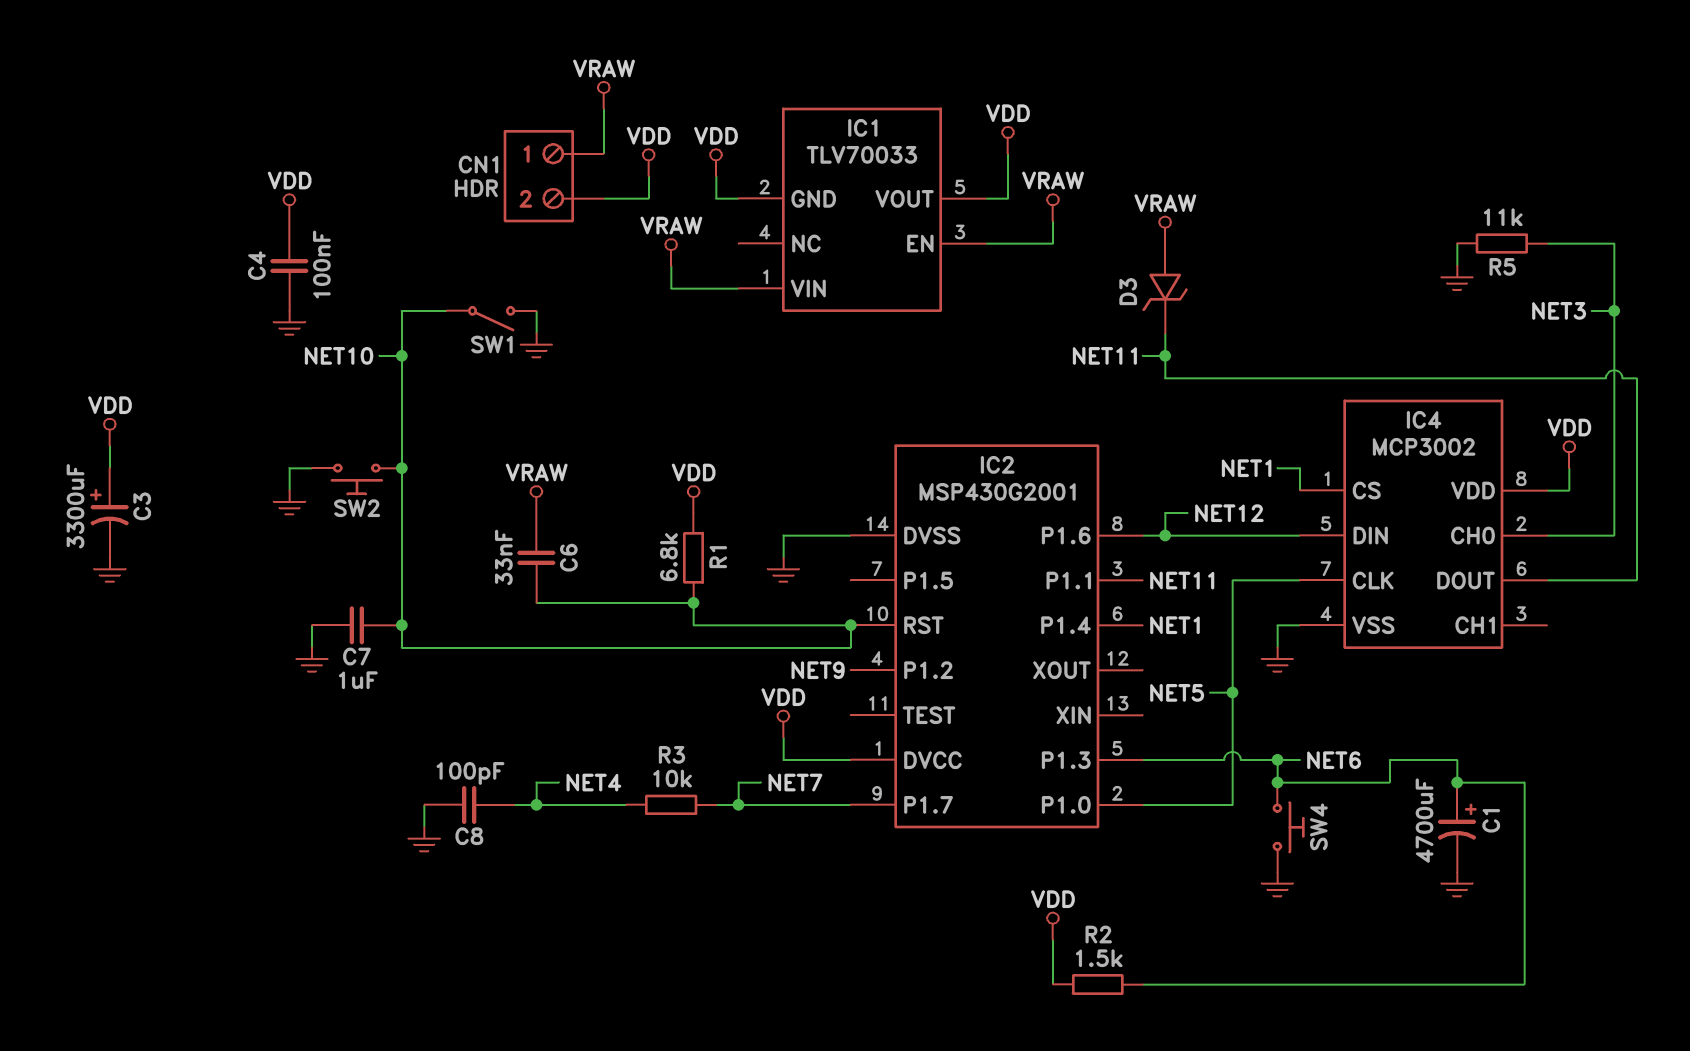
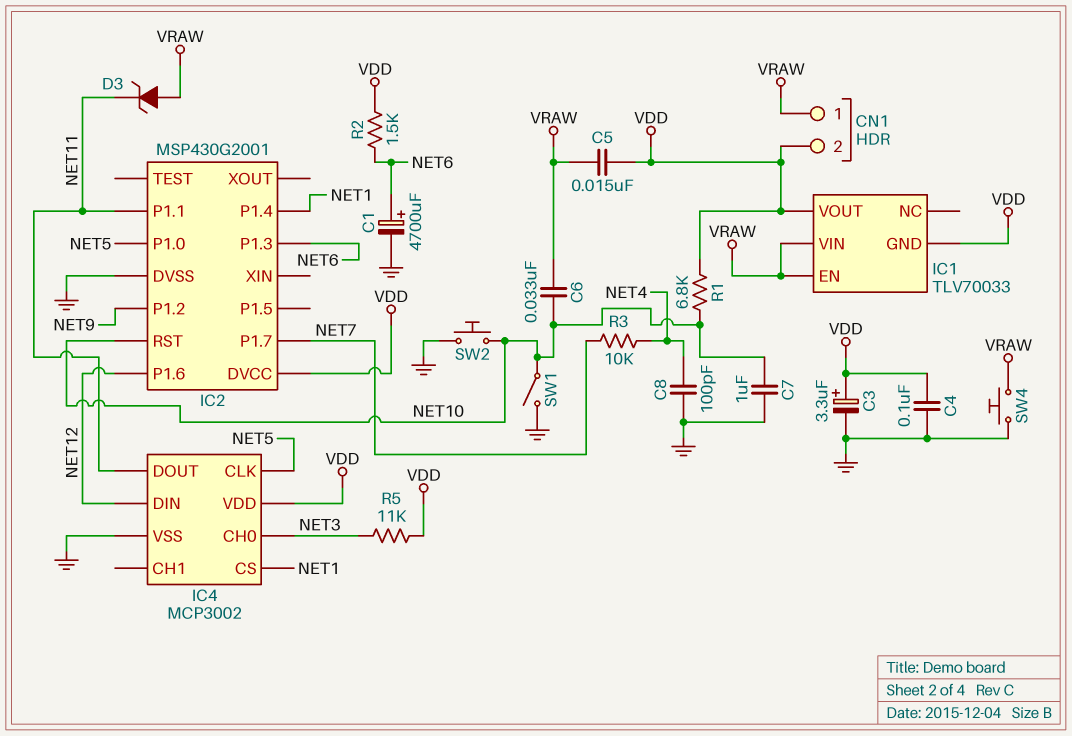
C3: 3300uF (plus VDD, minus GND) -> 3.3uF (plus VDD, minus GND)
C5: none -> 15nF (VDD, VRAW)
R5: 11k (GND, NET3) -> 11k (NET3, VDD)
SW4: button (GND, NET6) -> button (GND, VRAW)

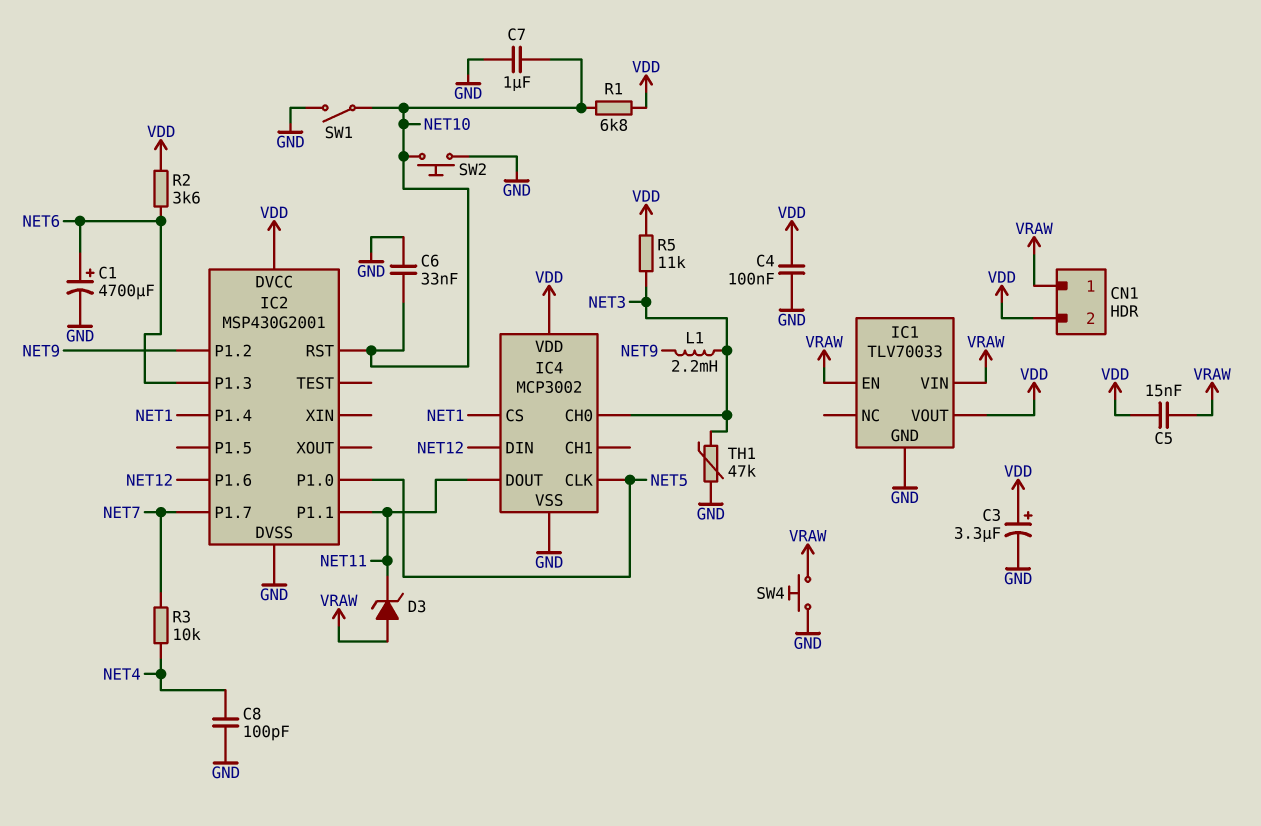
C6: 33nF (NET10, VRAW) -> 33nF (GND, NET10)
IC1 pin GND: VDD -> GND
L1: none -> 2.2mH (NET3, NET9)
R2: 1.5k (NET6, VDD) -> 3.6k (NET6, VDD)
TH1: none -> 47k (GND, NET3)

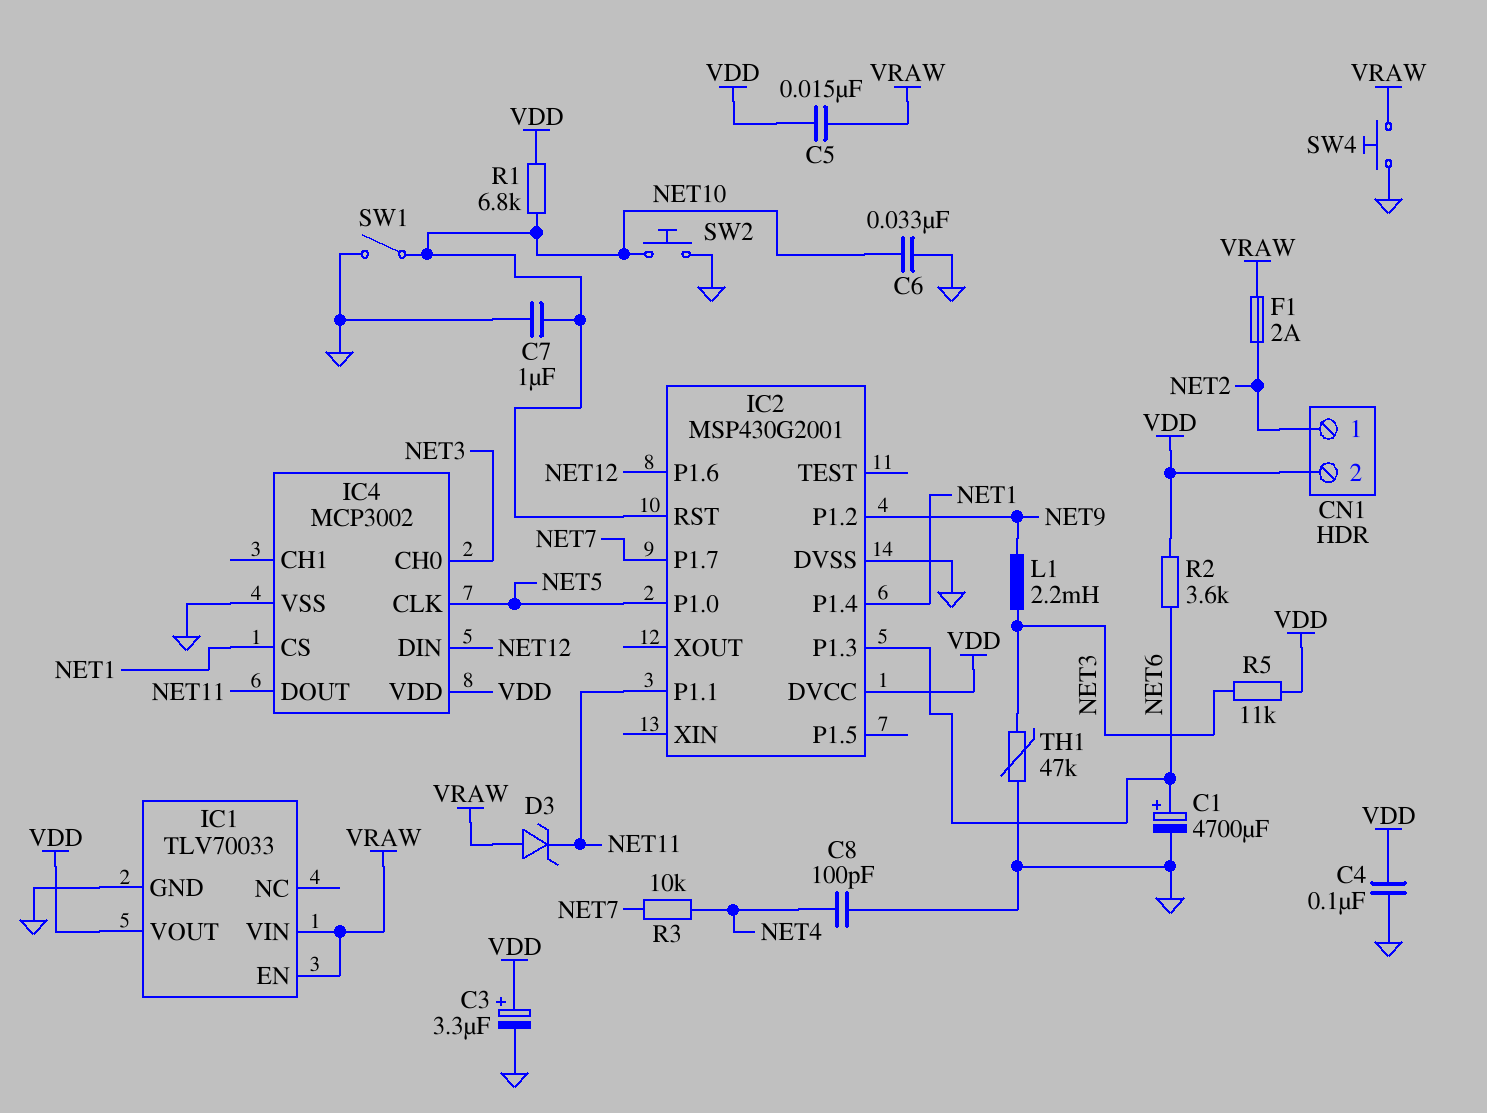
CN1 pin 1: VRAW -> NET2
F1: none -> 2A (NET2, VRAW)

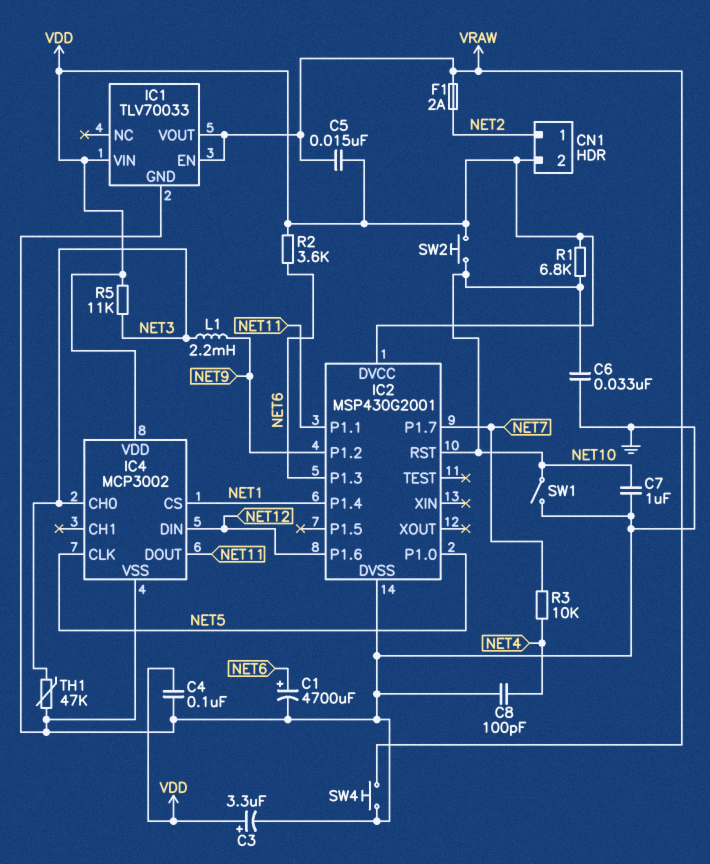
D3: zener (A VRAW, K NET11) -> none
IC1 pin VIN: VRAW -> VDD
IC1 pin VOUT: VDD -> VRAW
SW2: button (GND, NET10) -> button (NET10, VDD)

